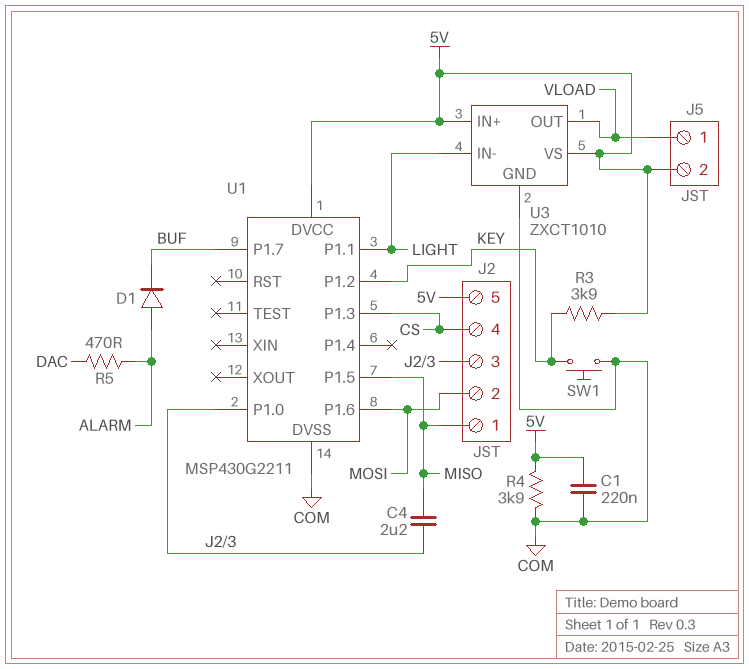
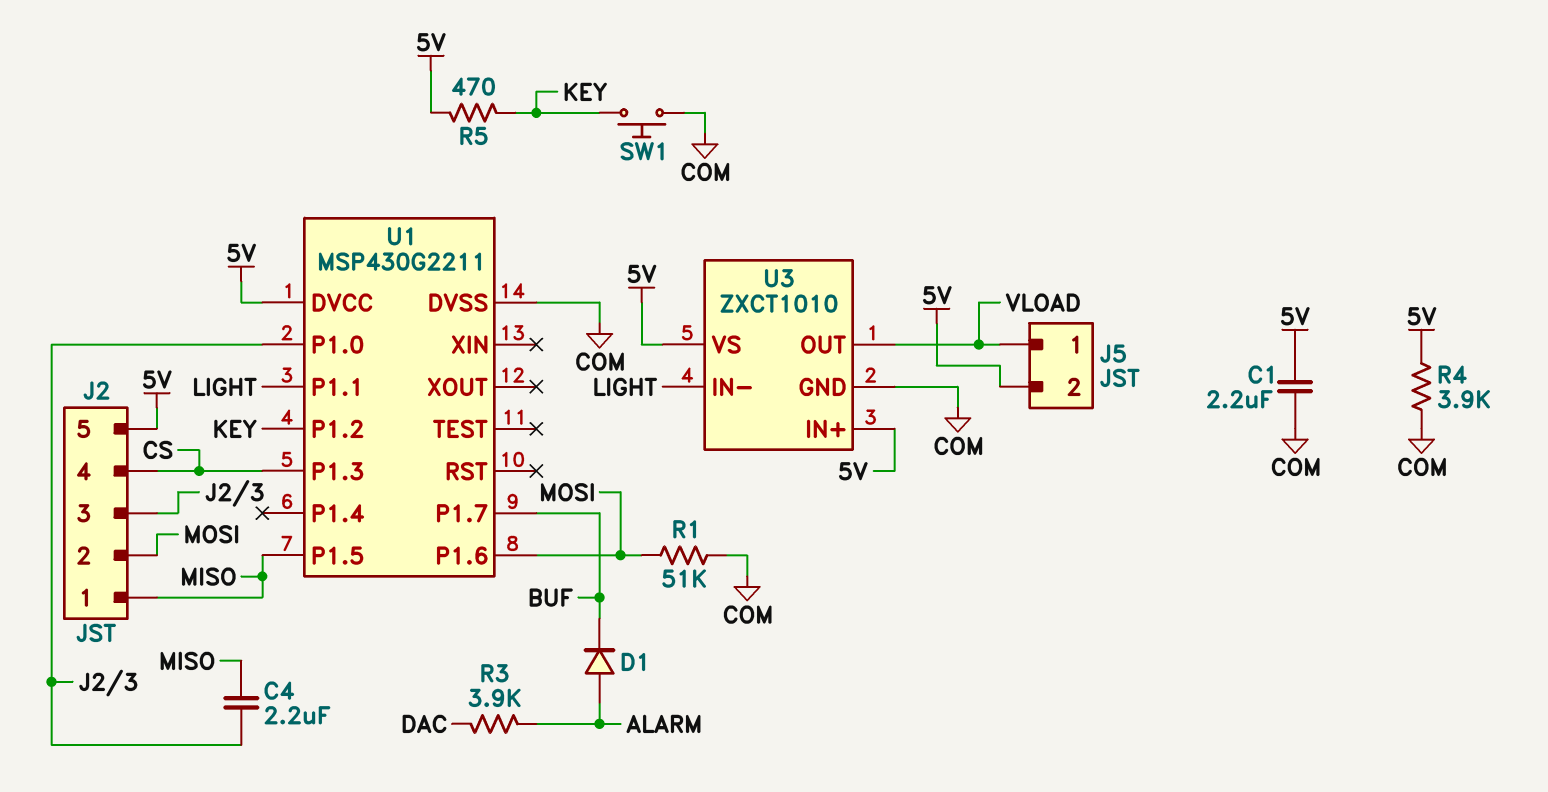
C1: 220nF (5V, COM) -> 2.2uF (5V, COM)
R1: none -> 51k (COM, MOSI)
R3: 3.9k (5V, KEY) -> 3.9k (ALARM, DAC)
R5: 470 (ALARM, DAC) -> 470 (5V, KEY)

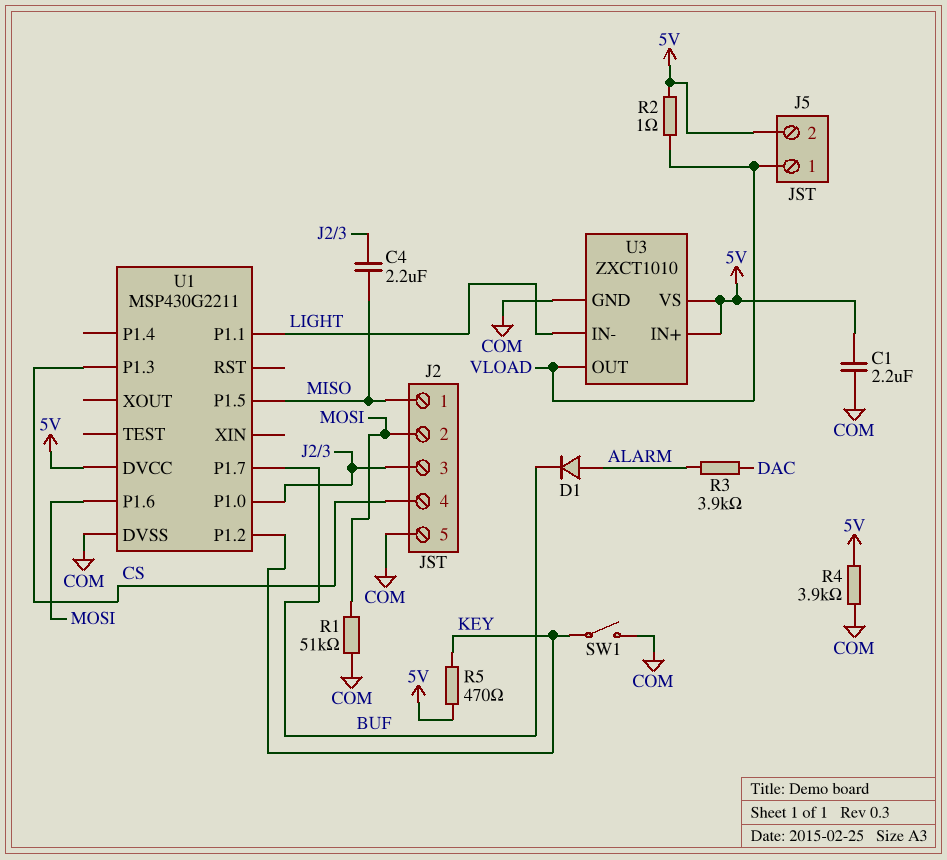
J2 pin 5: 5V -> COM
R2: none -> 1 (5V, VLOAD)
SW1: button (COM, KEY) -> switch (COM, KEY)

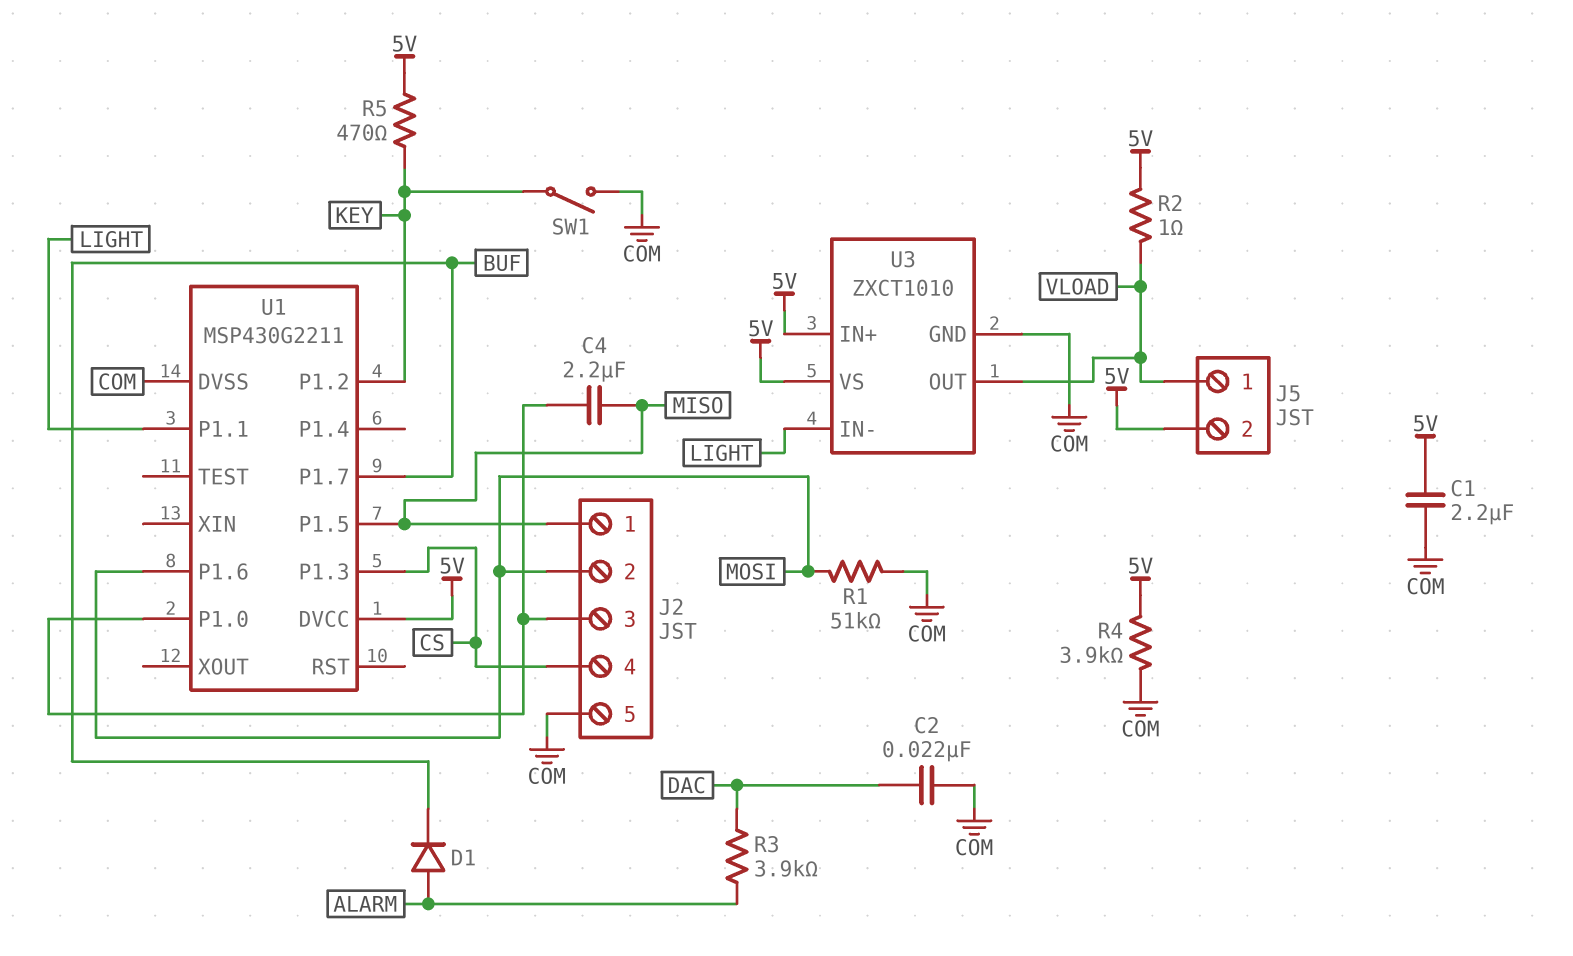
C2: none -> 22nF (COM, DAC)

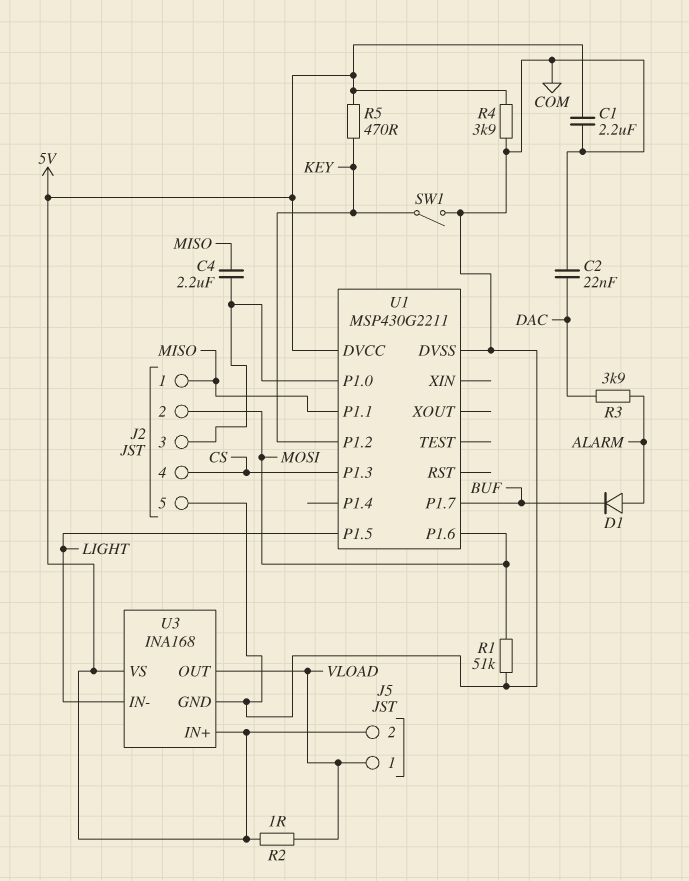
U1 pin P1.1: LIGHT -> MISO
U1 pin P1.5: MISO -> LIGHT
U3: ZXCT1010 -> INA168

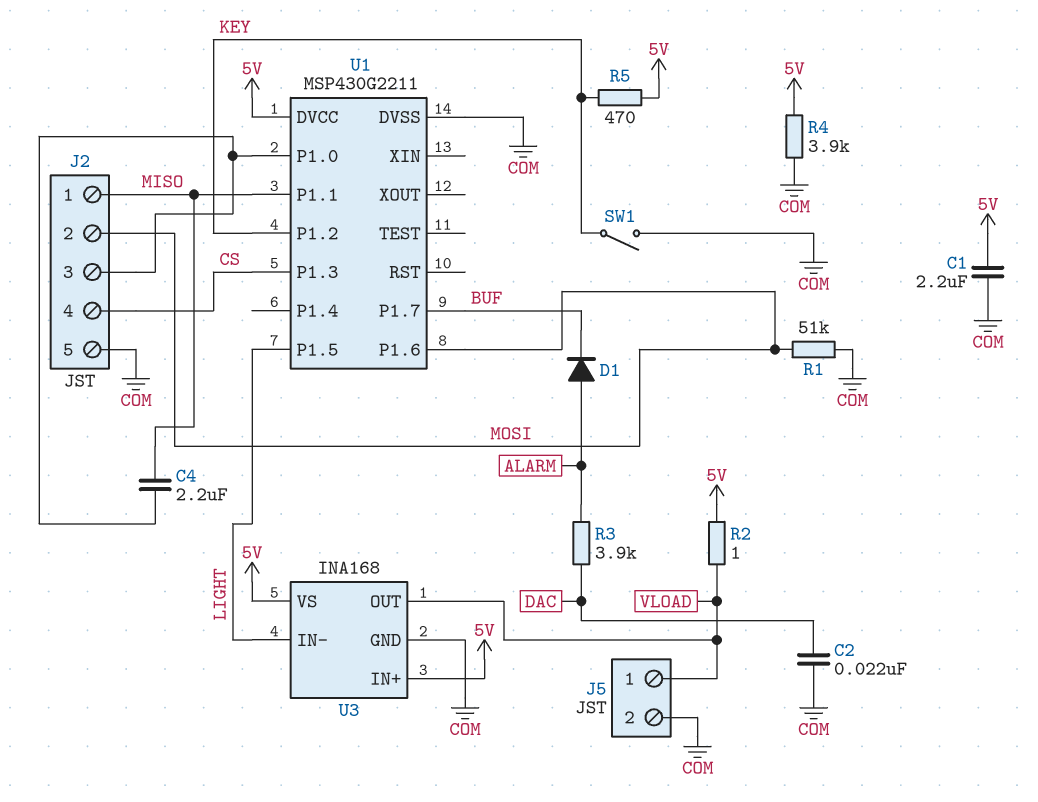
J5 pin 2: 5V -> COM

